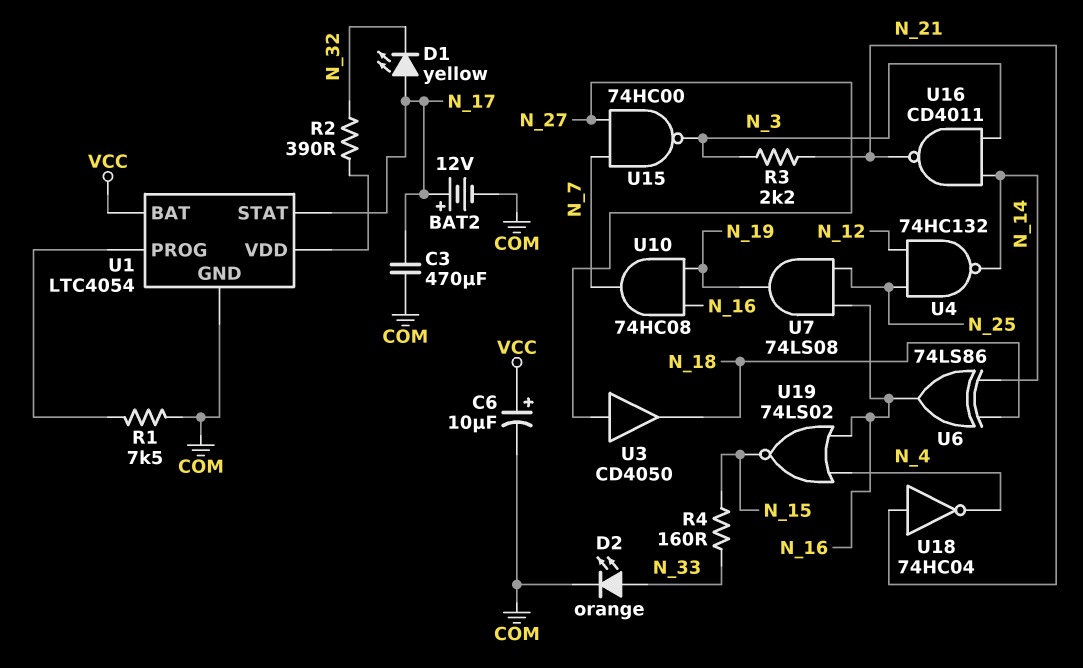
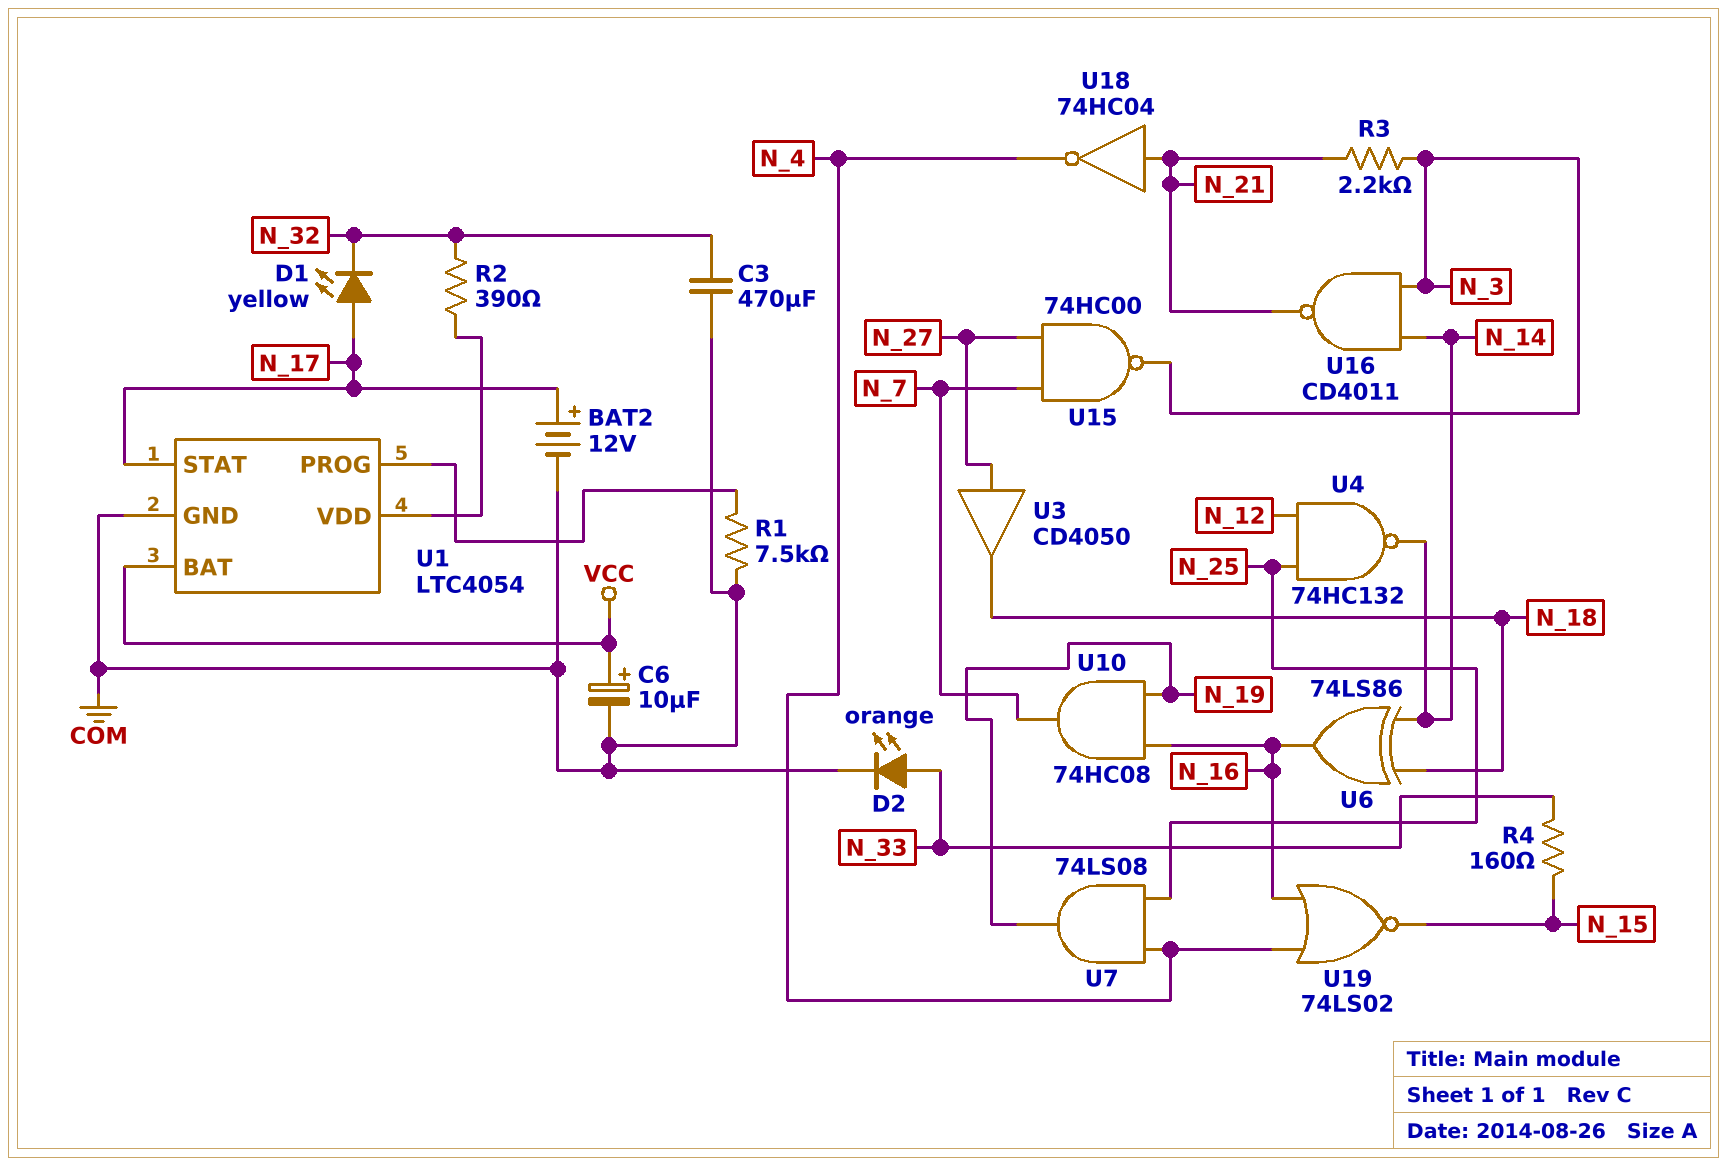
C3: 470uF (COM, N_17) -> 470uF (COM, N_32)
U7: AND 74LS08 (in N_16, in N_25, out N_19) -> AND 74LS08 (in N_4, in N_25, out N_19)

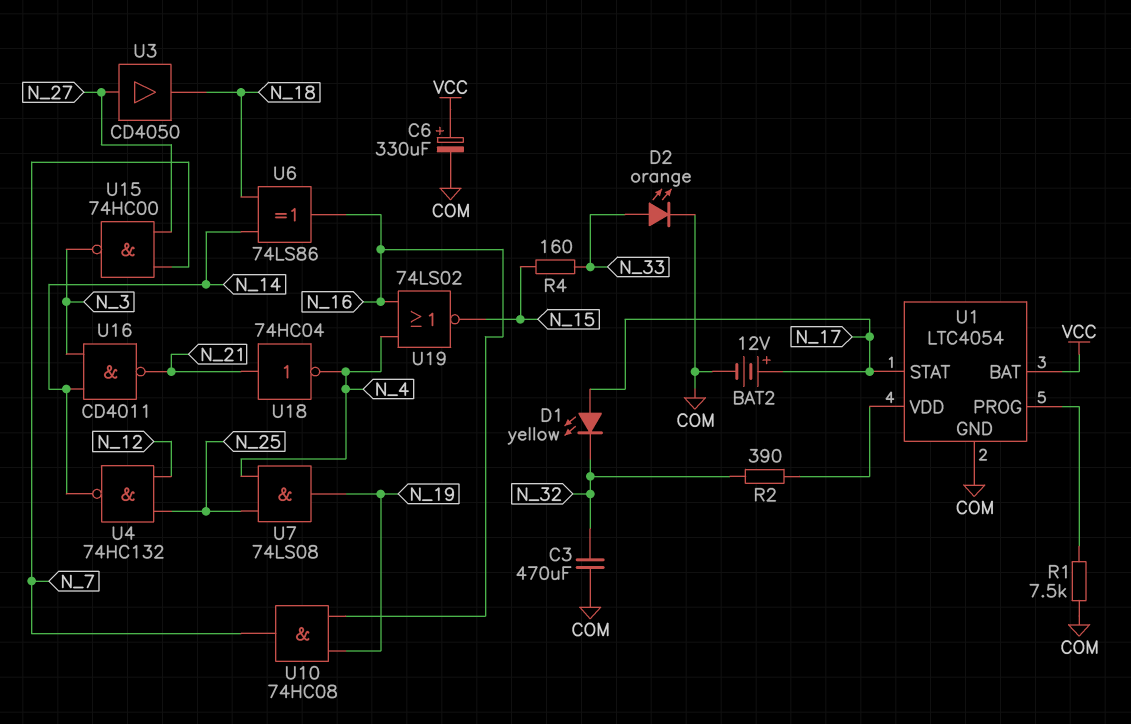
C6: 10uF (plus VCC, minus COM) -> 330uF (plus VCC, minus COM)
R3: 2.2k (N_3, N_21) -> none

